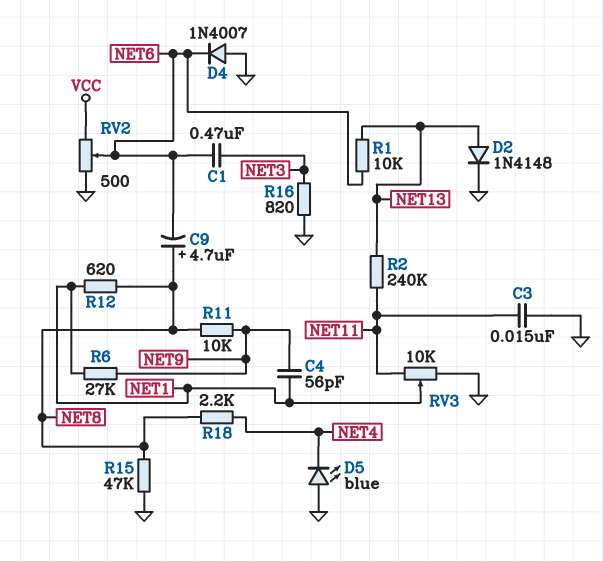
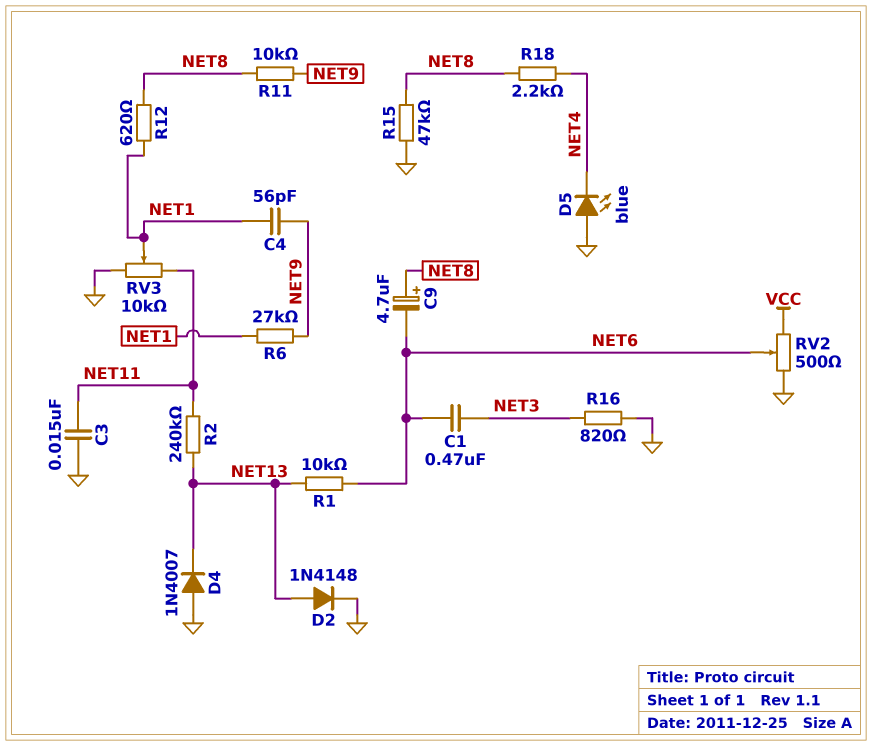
D4: diode 1N4007 (A GND, K NET6) -> diode 1N4007 (A GND, K NET13)

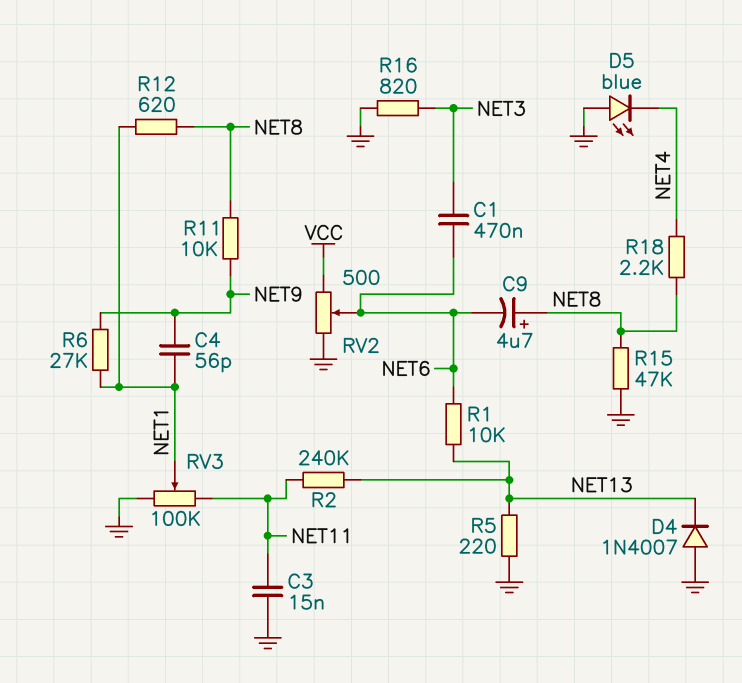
D2: diode 1N4148 (A NET13, K GND) -> none
R5: none -> 220 (GND, NET13)
RV3: 10k (GND, NET11, wiper NET1) -> 100k (GND, NET11, wiper NET1)

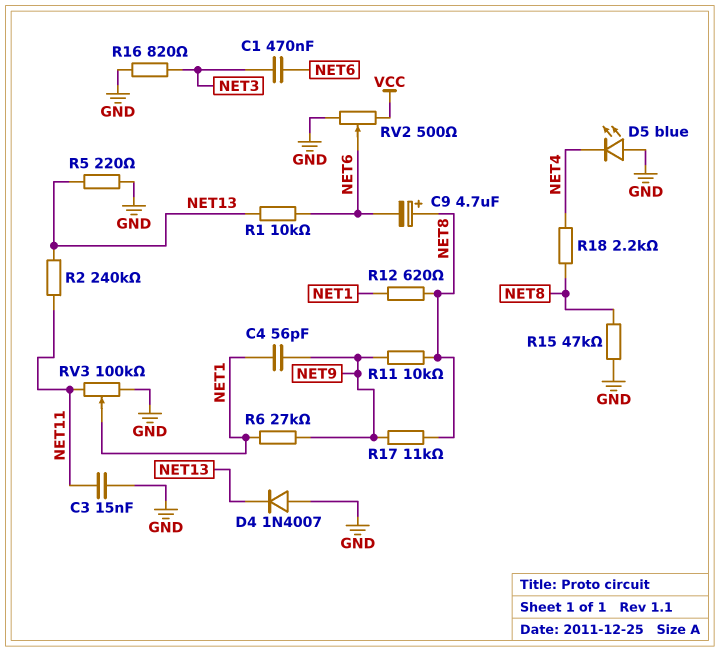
R17: none -> 11k (NET8, NET9)

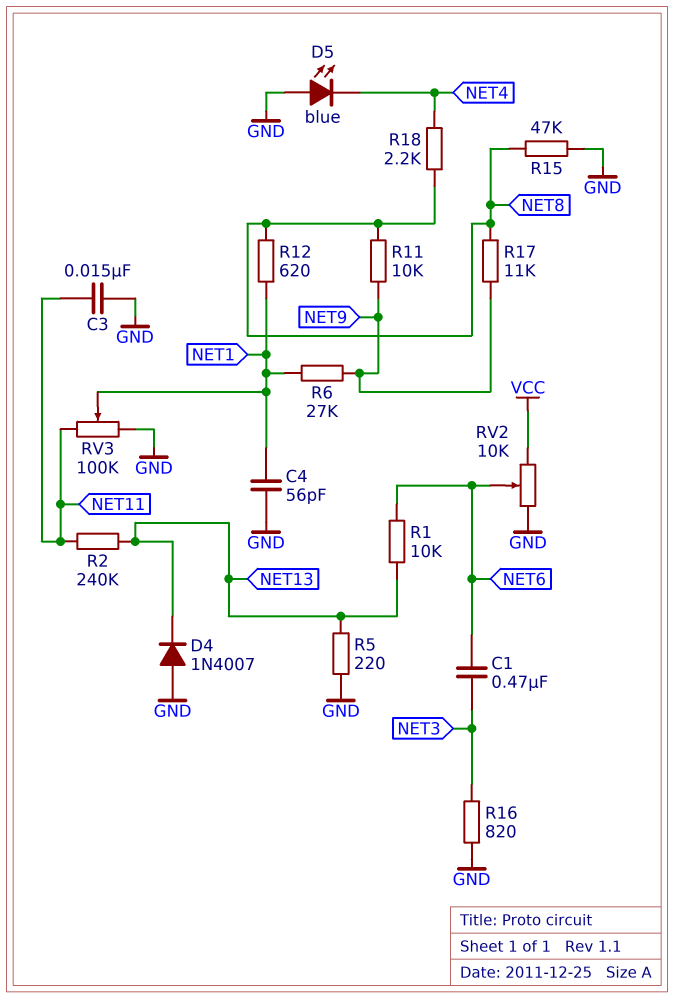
C4: 56pF (NET1, NET9) -> 56pF (GND, NET1)
C9: 4.7uF (plus NET8, minus NET6) -> none
RV2: 500 (GND, VCC, wiper NET6) -> 10k (GND, VCC, wiper NET6)

